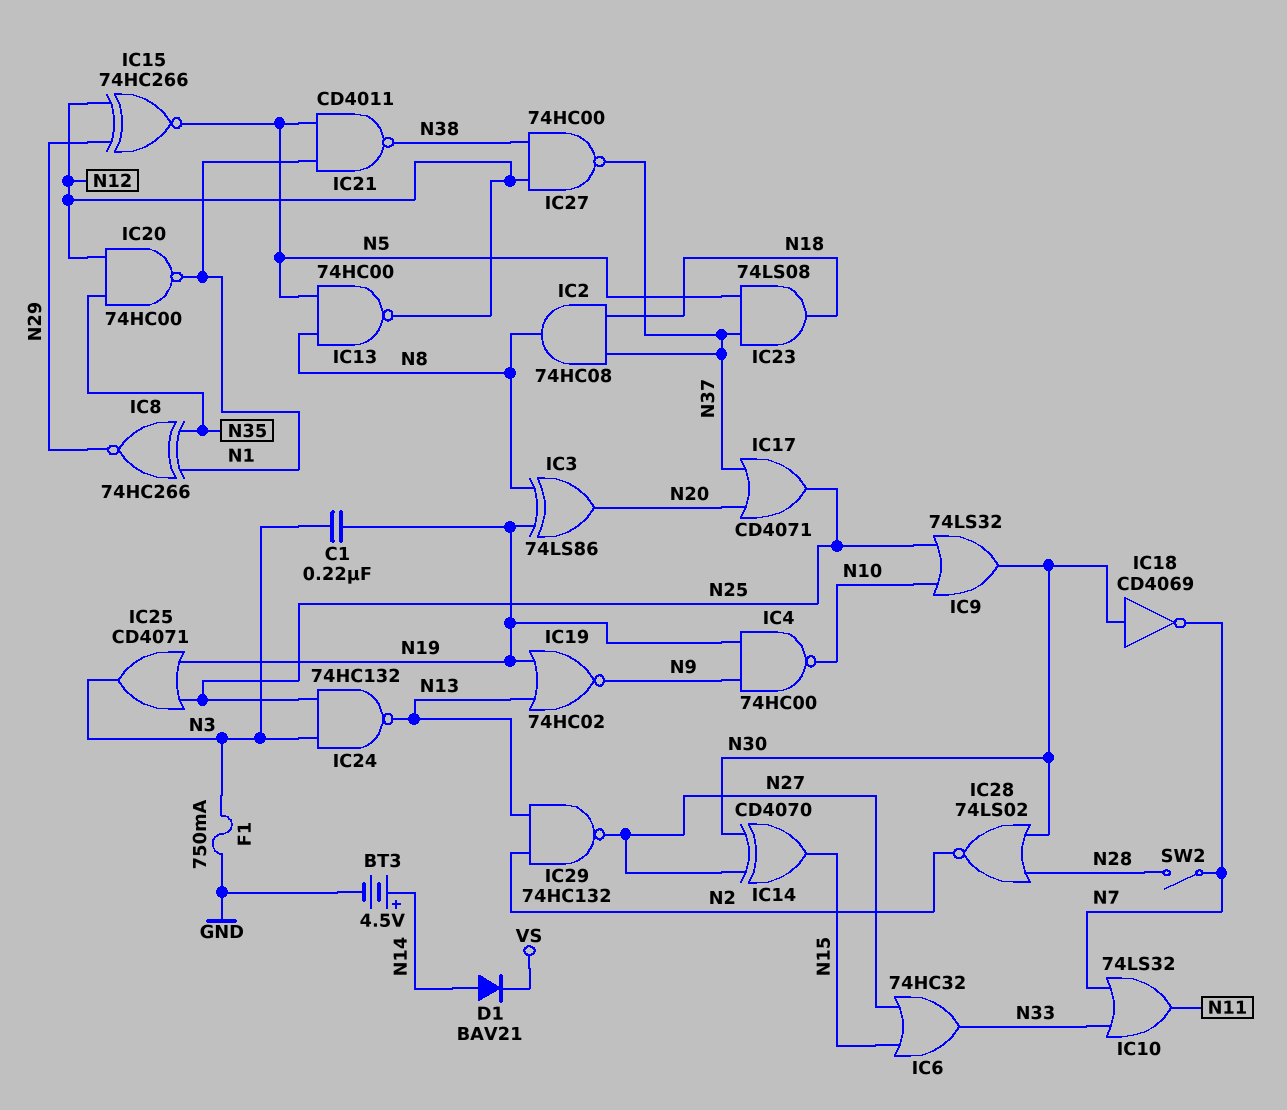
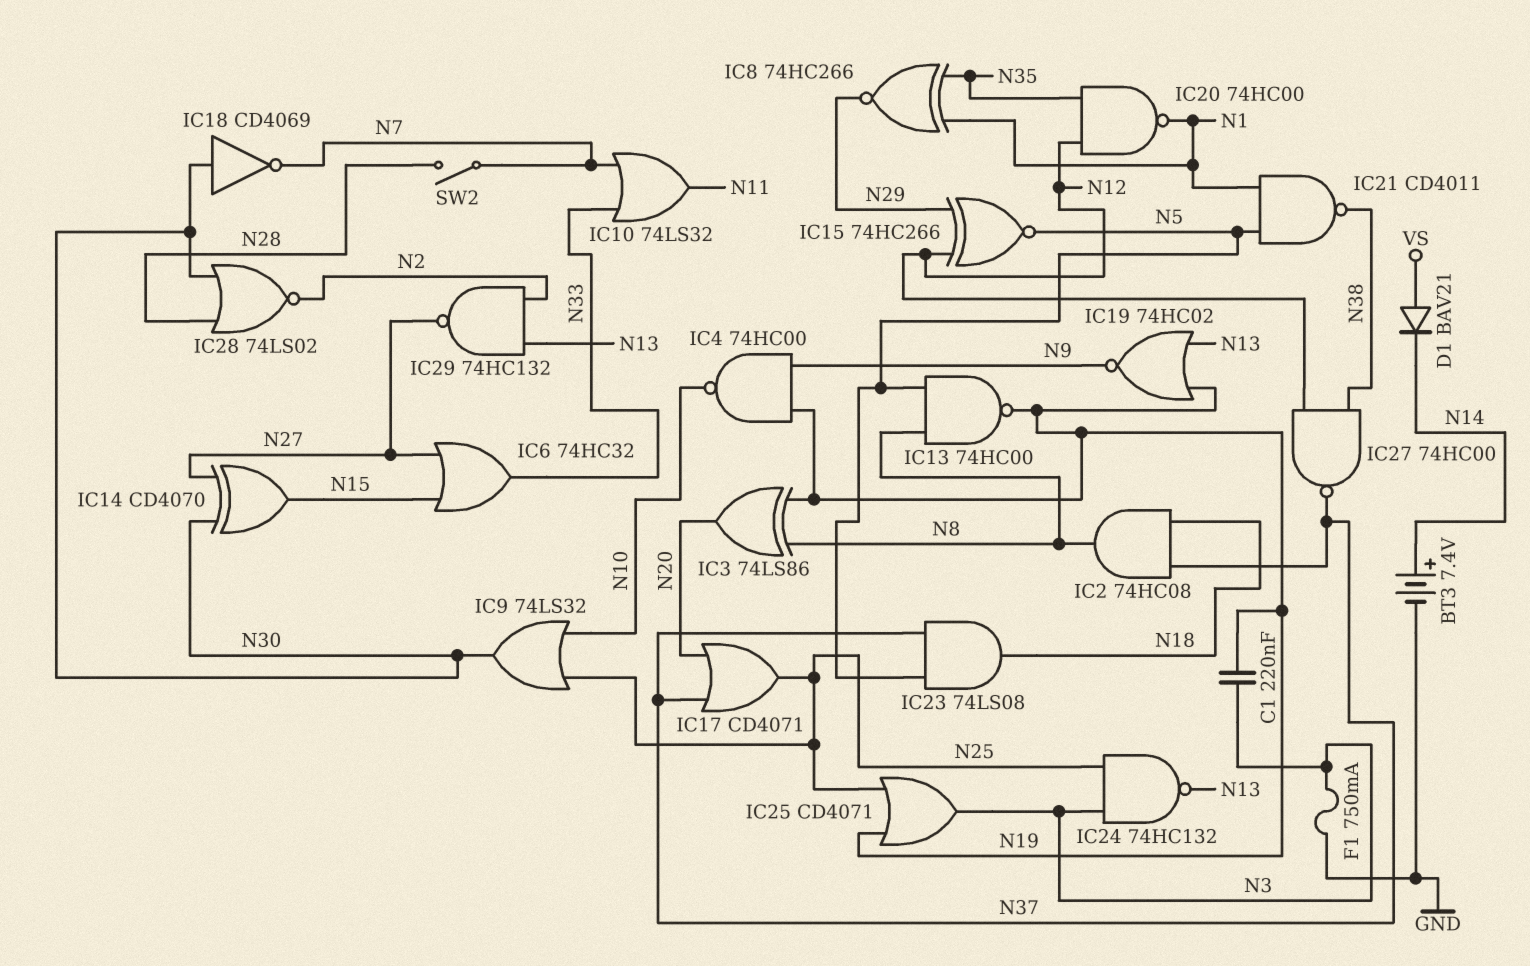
BT3: 4.5V (plus N14, minus GND) -> 7.4V (plus N14, minus GND)
D1: diode BAV21 (A N14, K VS) -> diode BAV21 (A VS, K N14)
IC13: NAND 74HC00 (in N5, in N8, out N12) -> NAND 74HC00 (in N5, in N8, out N19)

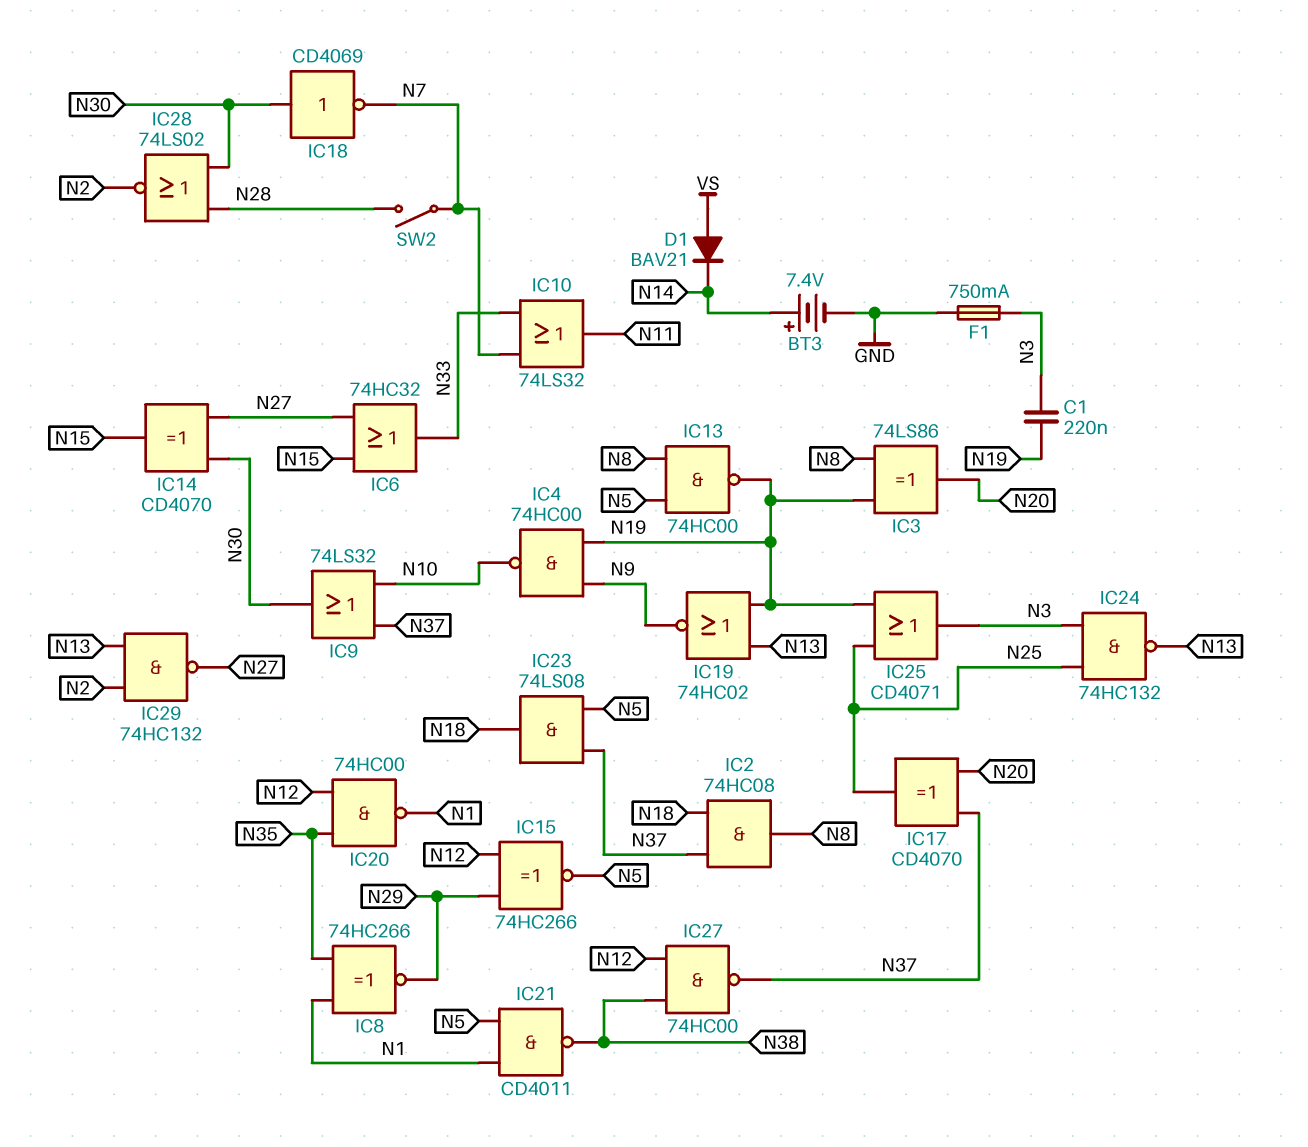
IC9: OR 74LS32 (in N10, in N25, out N30) -> OR 74LS32 (in N10, in N37, out N30)
IC17: OR CD4071 (in N20, in N37, out N25) -> XOR CD4070 (in N20, in N37, out N25)

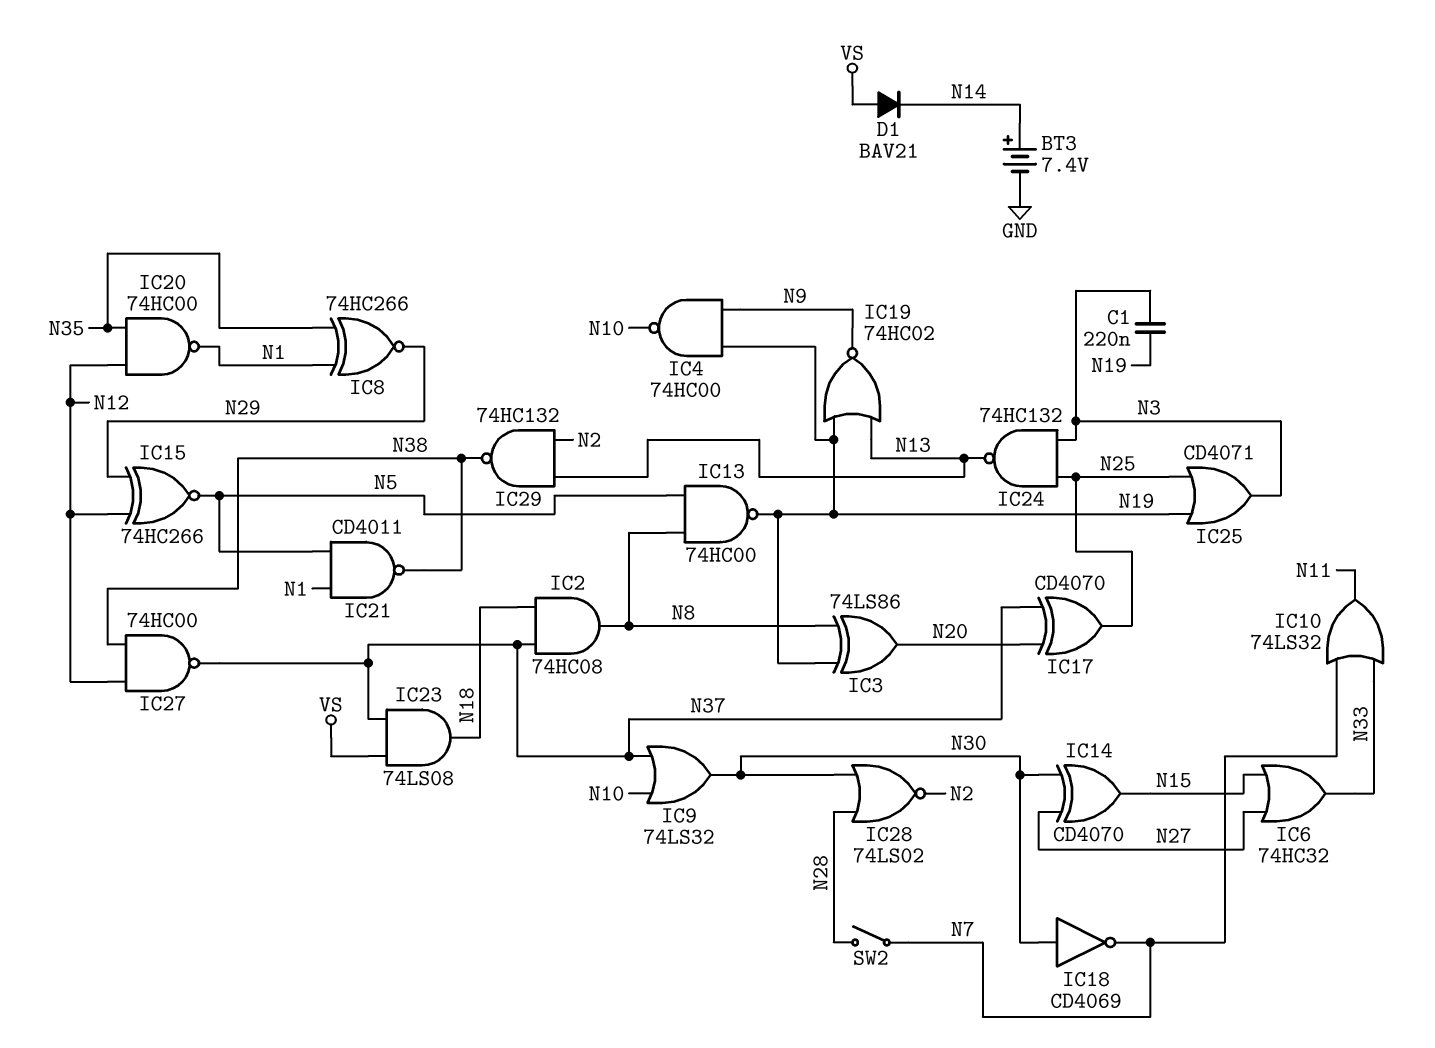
F1: 750mA (GND, N3) -> none
IC23: AND 74LS08 (in N5, in N37, out N18) -> AND 74LS08 (in N37, in VS, out N18)
IC29: NAND 74HC132 (in N2, in N13, out N27) -> NAND 74HC132 (in N2, in N13, out N38)

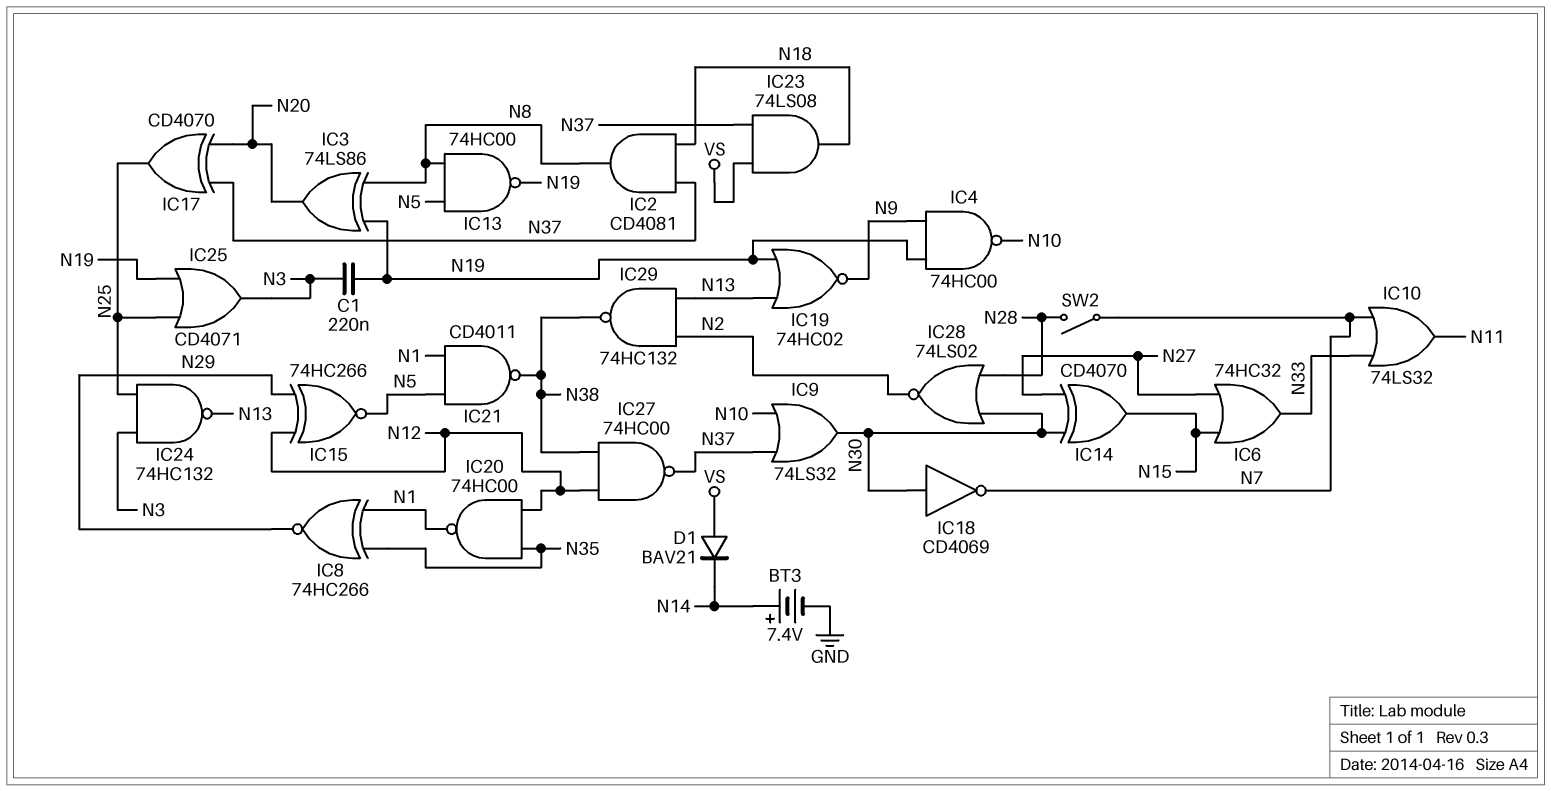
IC2: AND 74HC08 (in N18, in N37, out N8) -> AND CD4081 (in N18, in N37, out N8)

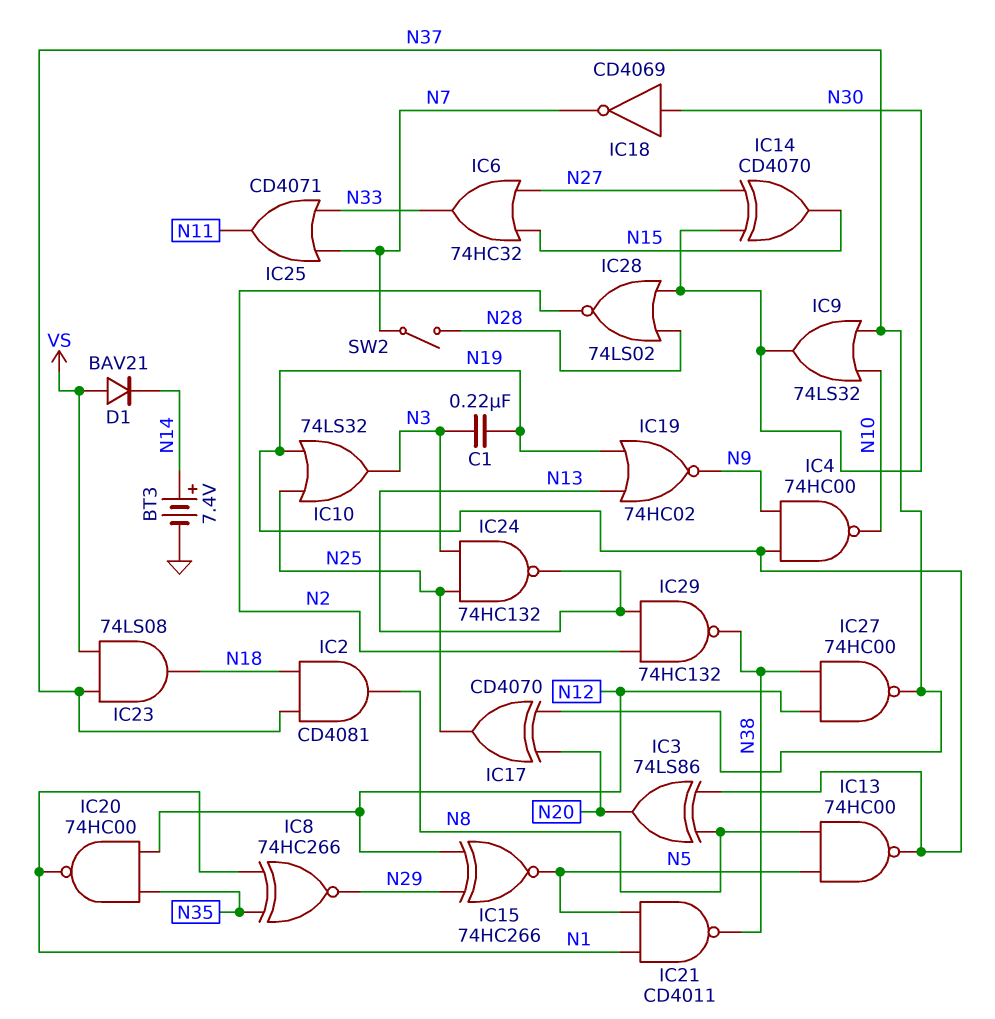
IC10: OR 74LS32 (in N7, in N33, out N11) -> OR 74LS32 (in N19, in N25, out N3)
IC25: OR CD4071 (in N19, in N25, out N3) -> OR CD4071 (in N7, in N33, out N11)

